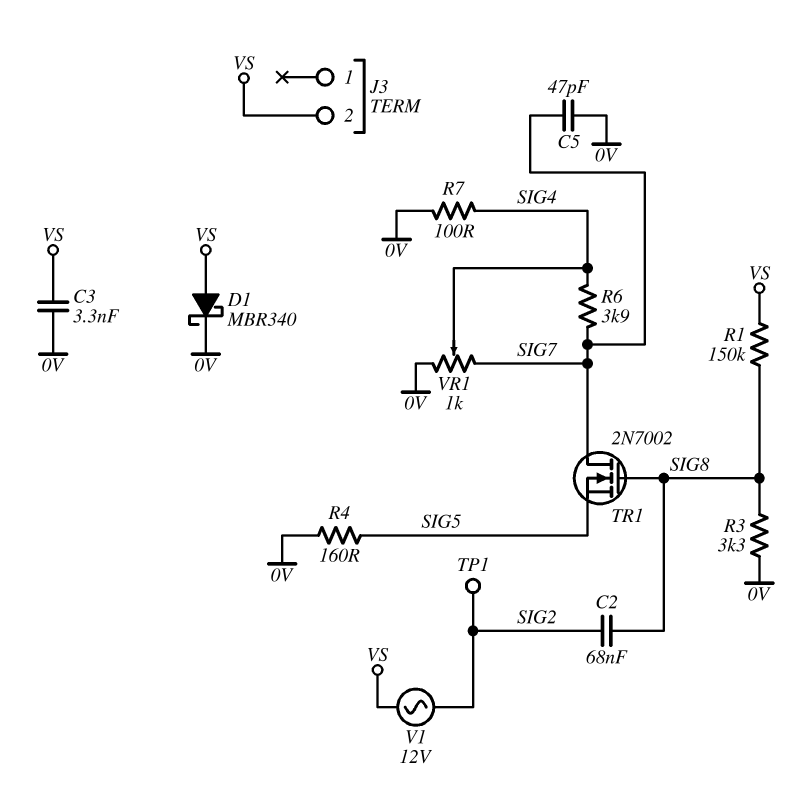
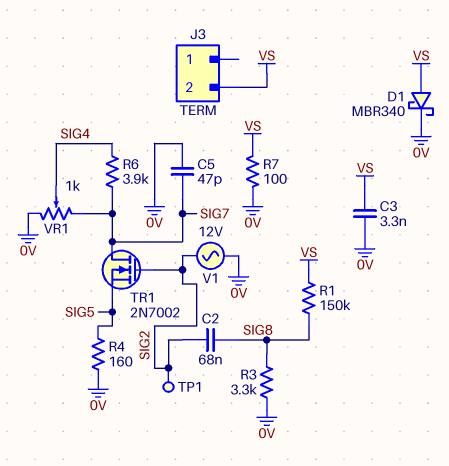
R7: 100 (0V, SIG4) -> 100 (0V, VS)
TR1: NMOS 2N7002 (G SIG8, D SIG7, S SIG5) -> NMOS 2N7002 (G SIG2, D SIG7, S SIG5)
V1: AC 12V (SIG2, VS) -> AC 12V (0V, SIG2)

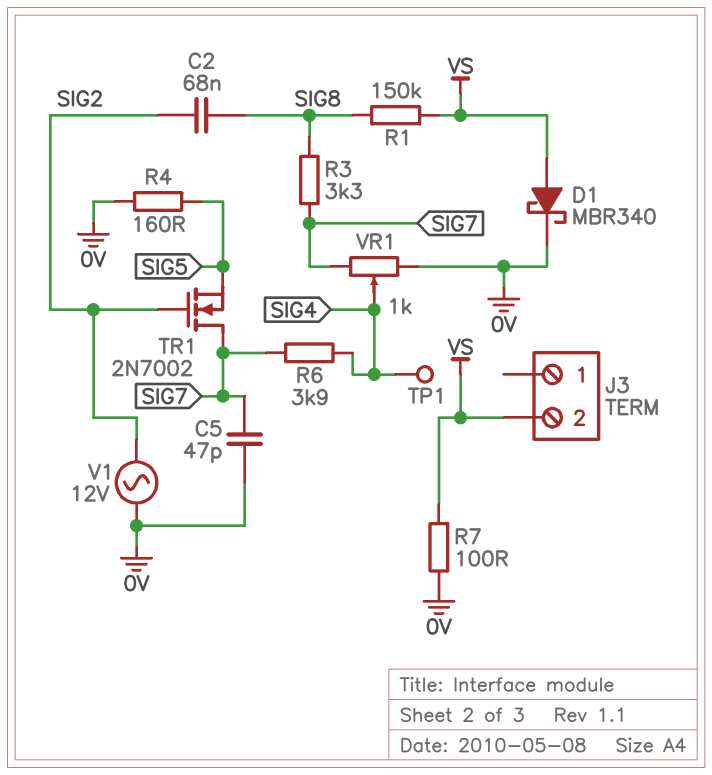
C3: 3.3nF (0V, VS) -> none
R3: 3.3k (0V, SIG8) -> 3.3k (SIG7, SIG8)
TP1: test point (SIG2) -> test point (SIG4)

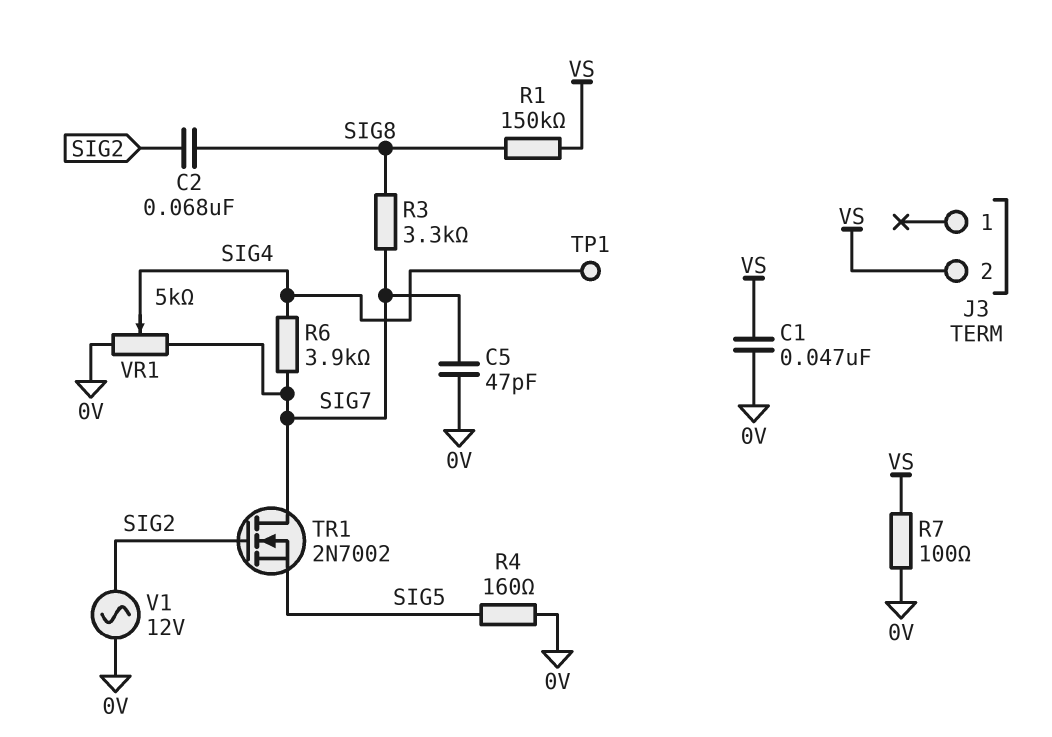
C1: none -> 47nF (0V, VS)
D1: schottky MBR340 (A VS, K 0V) -> none
VR1: 1k (0V, SIG7, wiper SIG4) -> 5k (0V, SIG7, wiper SIG4)

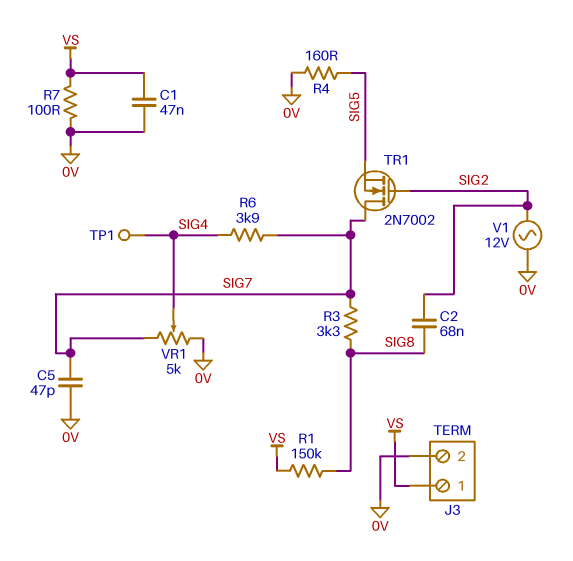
J3 pin 1: none -> VS
J3 pin 2: VS -> 0V

